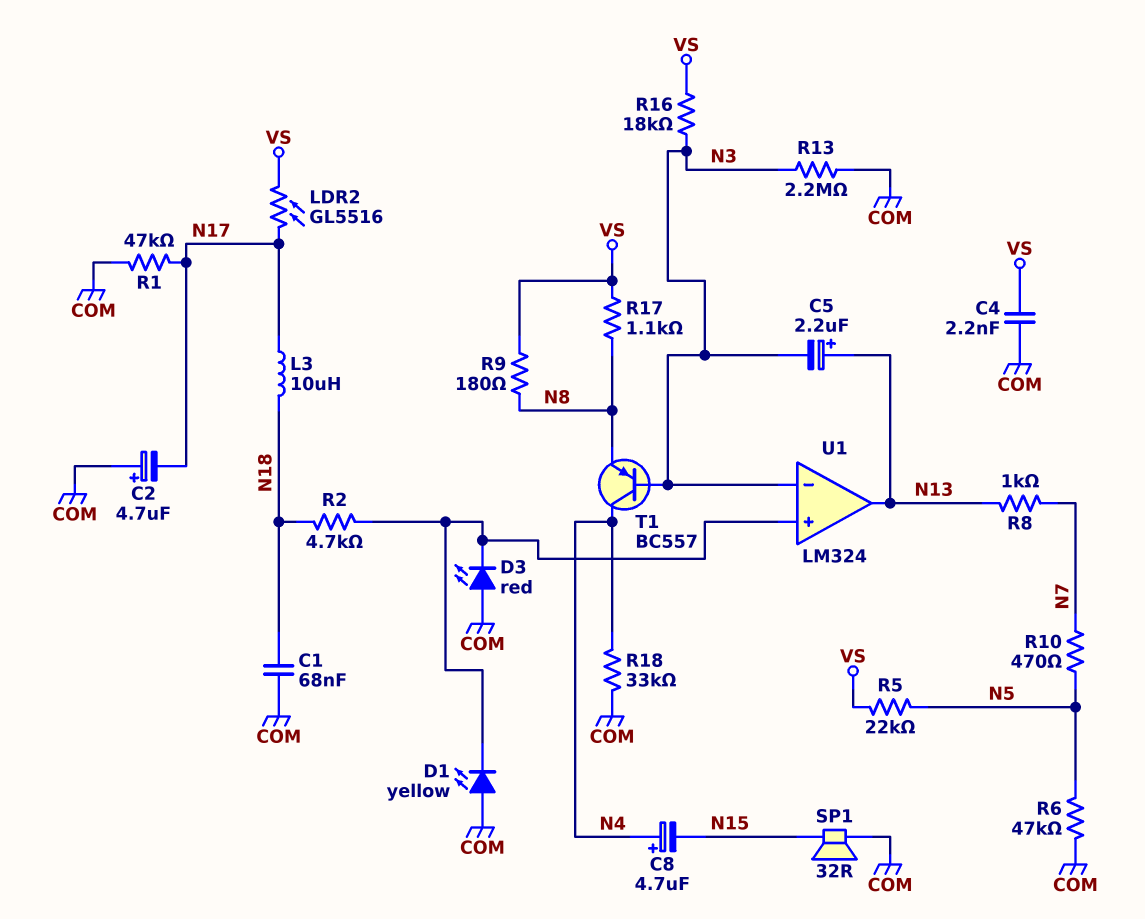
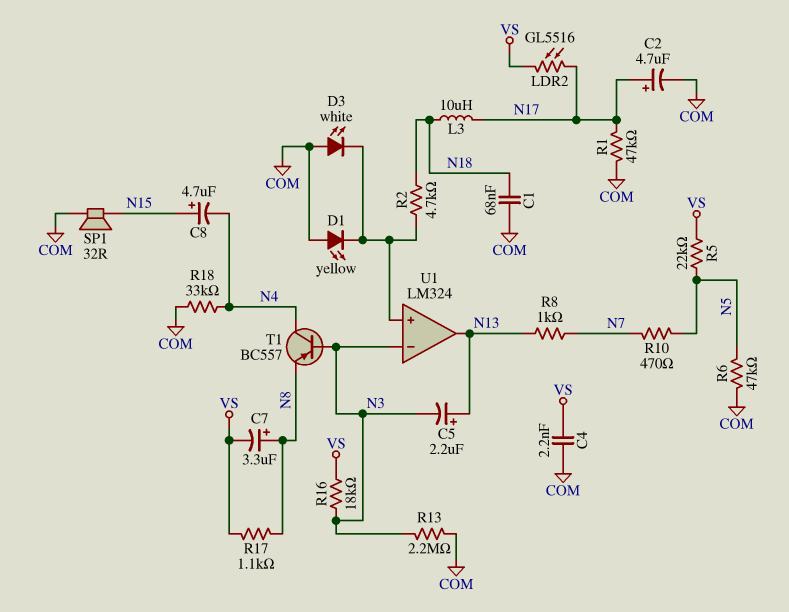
C2: 4.7uF (plus COM, minus N17) -> 4.7uF (plus N17, minus COM)
C7: none -> 3.3uF (plus N8, minus VS)
C8: 4.7uF (plus N4, minus N15) -> 4.7uF (plus N15, minus N4)
D3: LED red (A COM, K U1/in+) -> LED white (A COM, K U1/in+)
R9: 180 (N8, VS) -> none

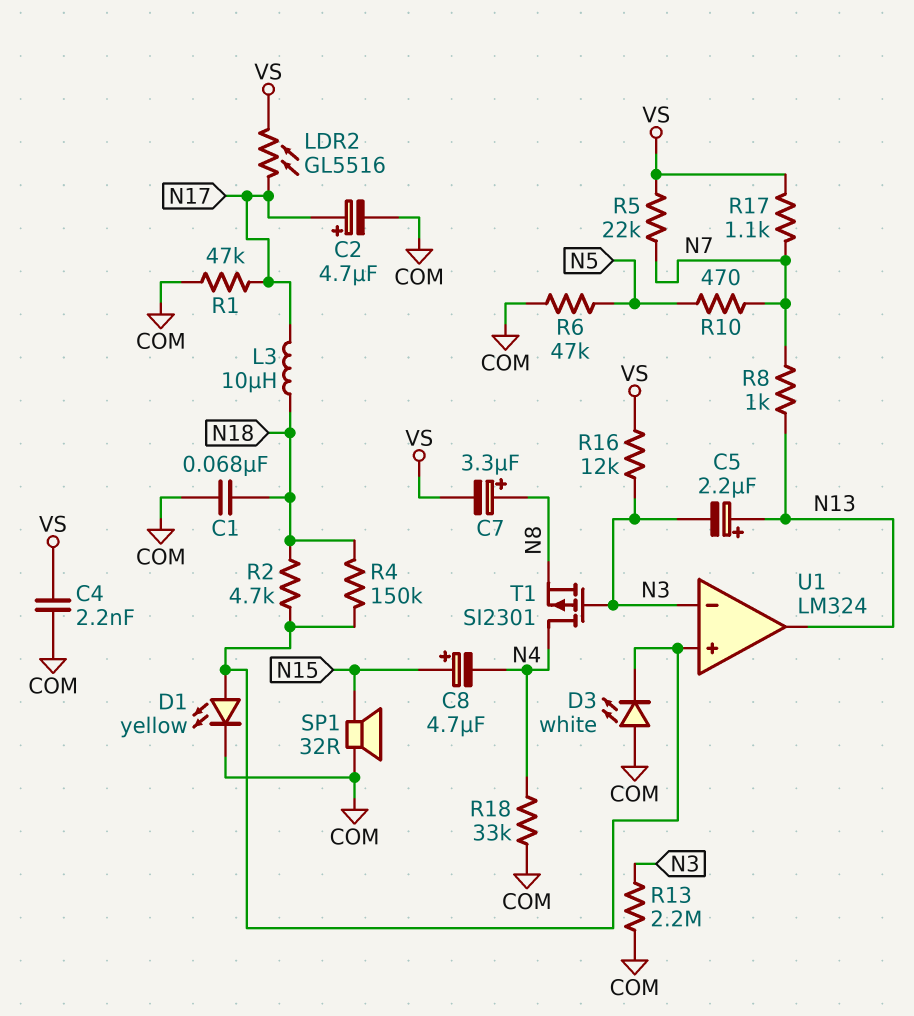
D1: LED yellow (A COM, K U1/in+) -> LED yellow (A U1/in+, K COM)
R4: none -> 150k (N18, U1/in+)
R5: 22k (N5, VS) -> 22k (N7, VS)
R16: 18k (N3, VS) -> 12k (N3, VS)
R17: 1.1k (N8, VS) -> 1.1k (N7, VS)
T1: PNP BC557 (B N3, C N4, E N8) -> PMOS SI2301 (G N3, D N4, S N8)

